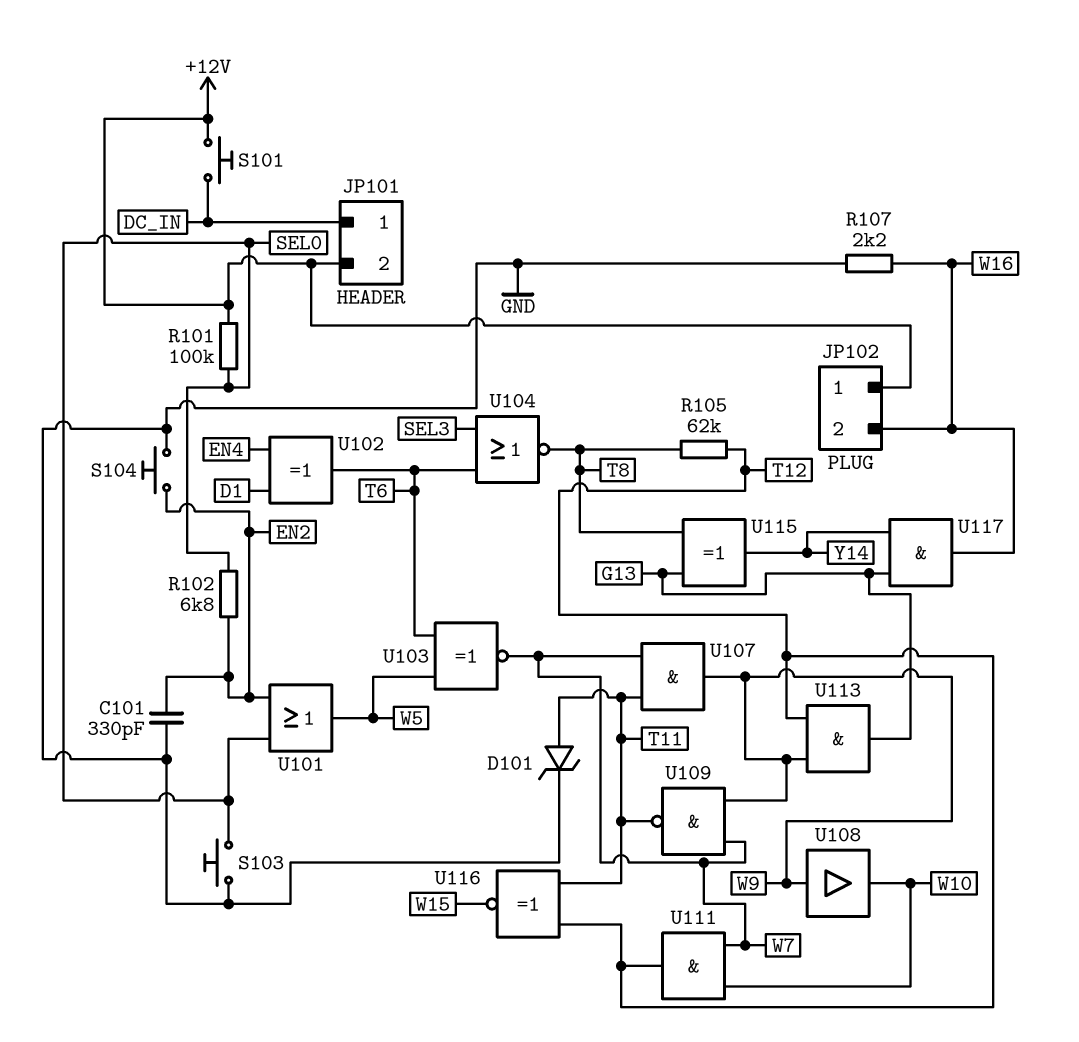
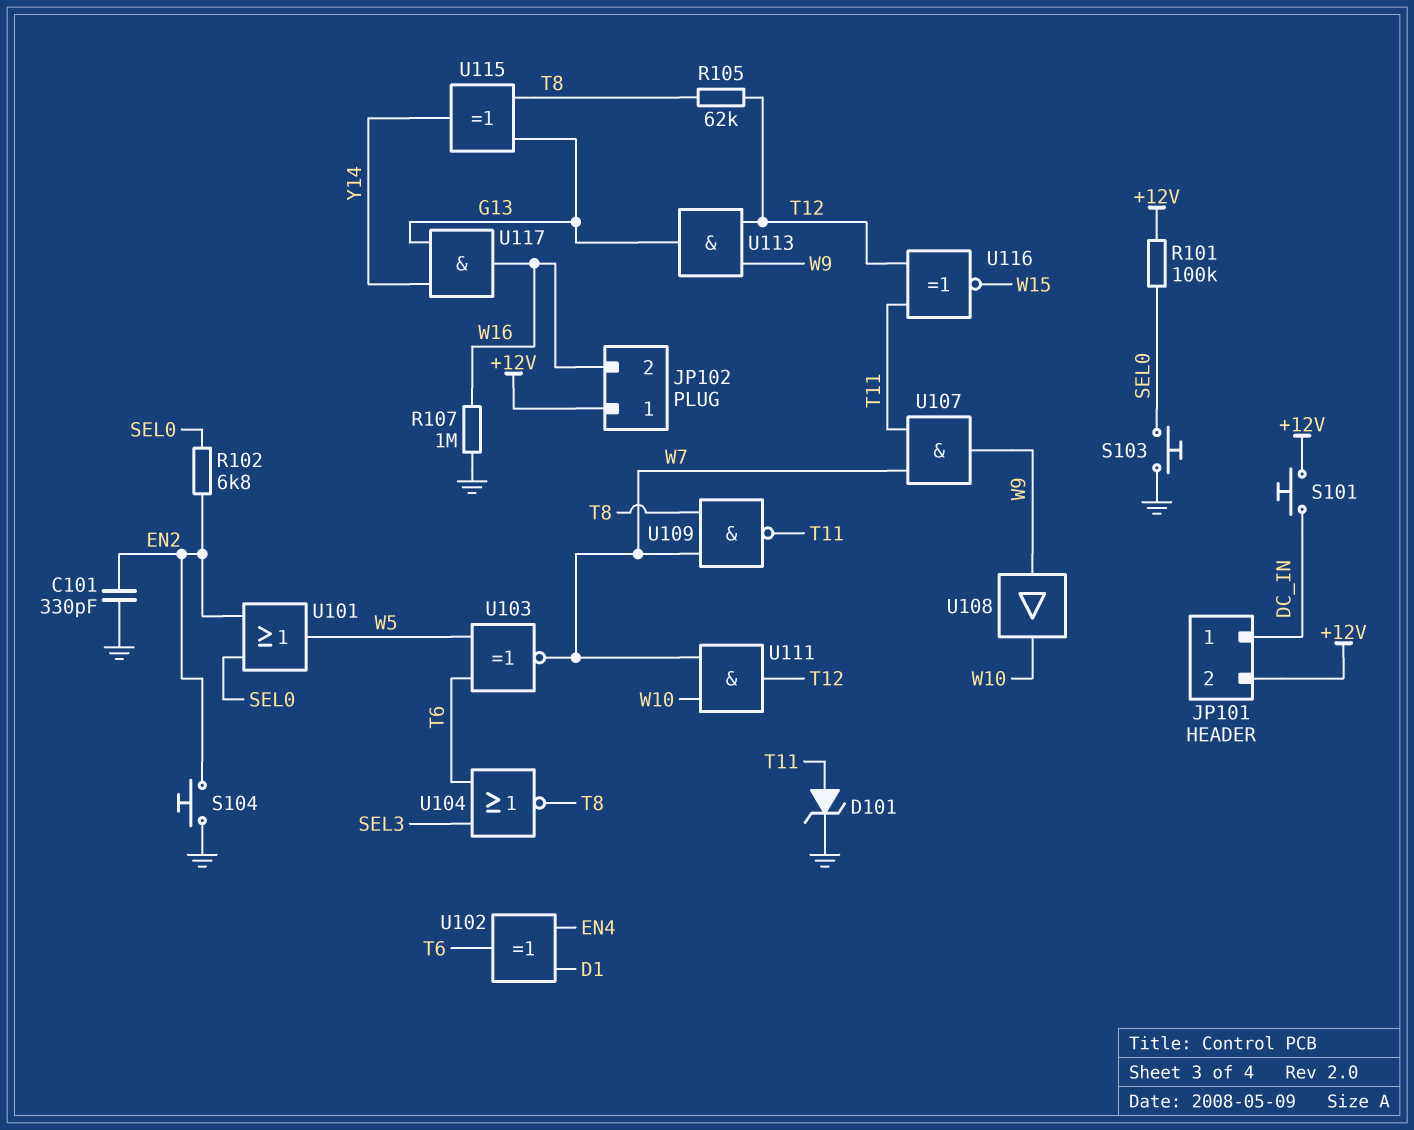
R107: 2.2k (GND, W16) -> 1M (GND, W16)
U109: NAND (in W7, in W9, out T11) -> NAND (in T8, in W7, out T11)

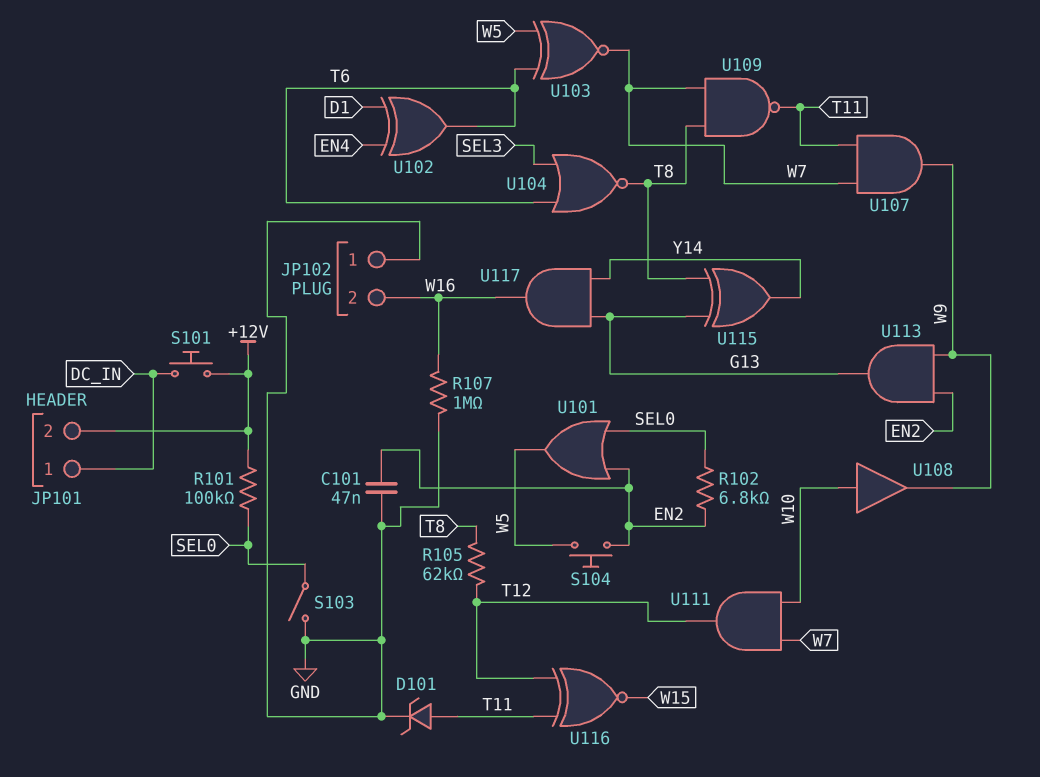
C101: 330pF (EN2, GND) -> 47nF (EN2, GND)
JP102 pin 1: +12V -> GND
S103: button (GND, SEL0) -> switch (GND, SEL0)
S104: button (EN2, GND) -> button (EN2, W5)
U108: buffer (in W9, out W10) -> buffer (in W10, out W9)
U113: AND (in T12, in W9, out G13) -> AND (in EN2, in W9, out G13)

